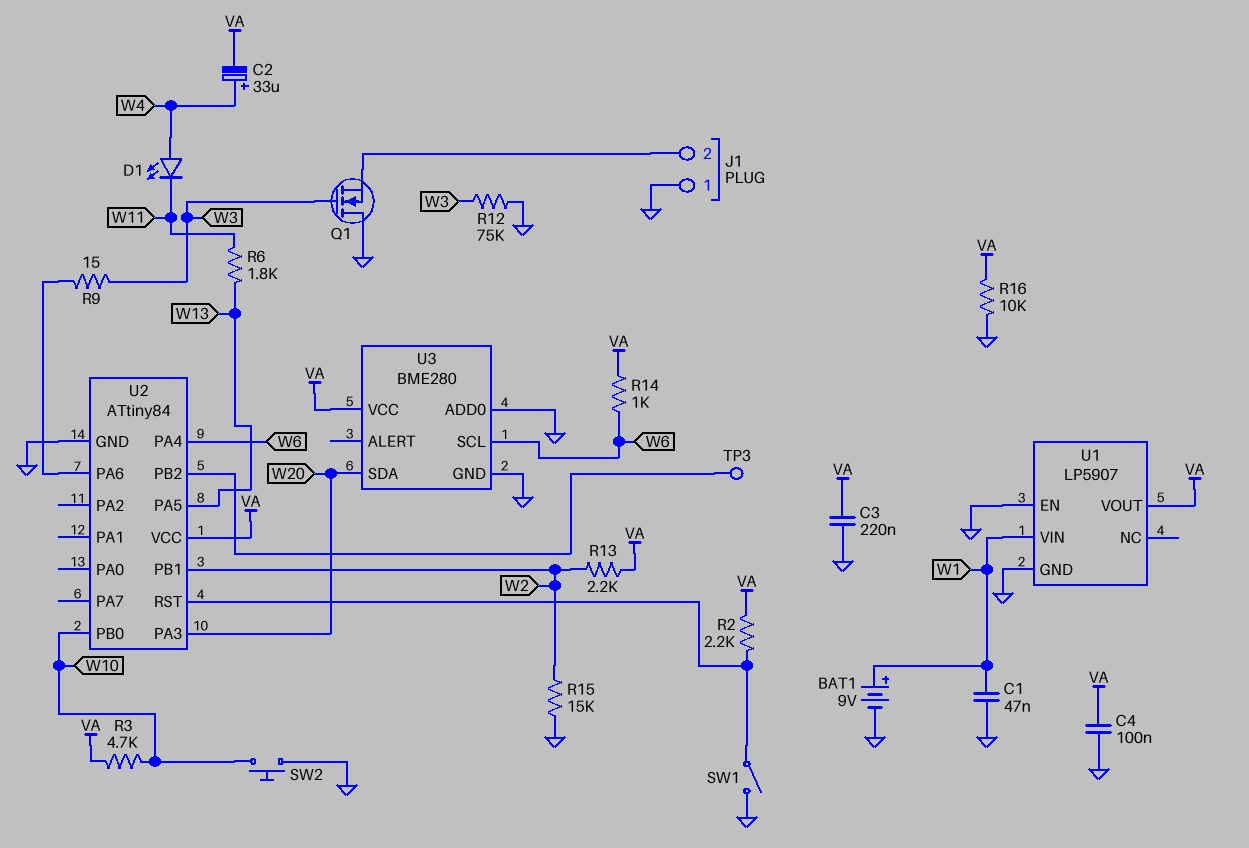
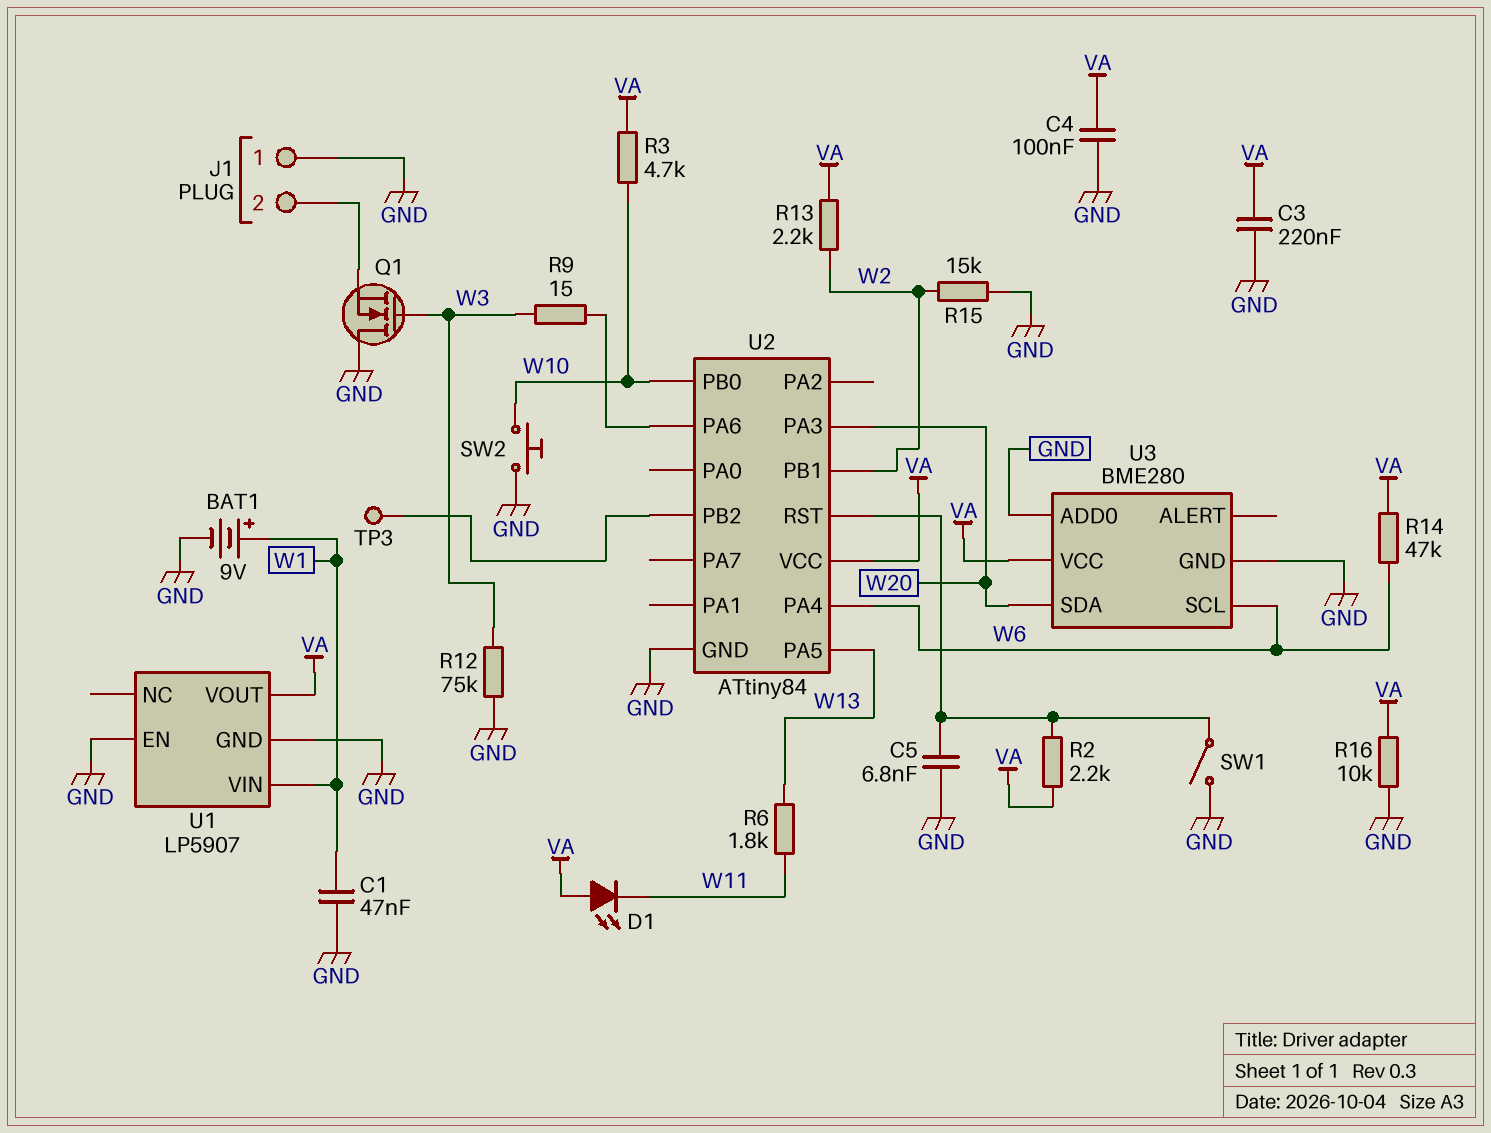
C2: 33uF (plus W4, minus VA) -> none
C5: none -> 6.8nF (GND, U2/RST)
D1: LED (A W4, K W11) -> LED (A VA, K W11)
R14: 1k (VA, W6) -> 47k (VA, W6)

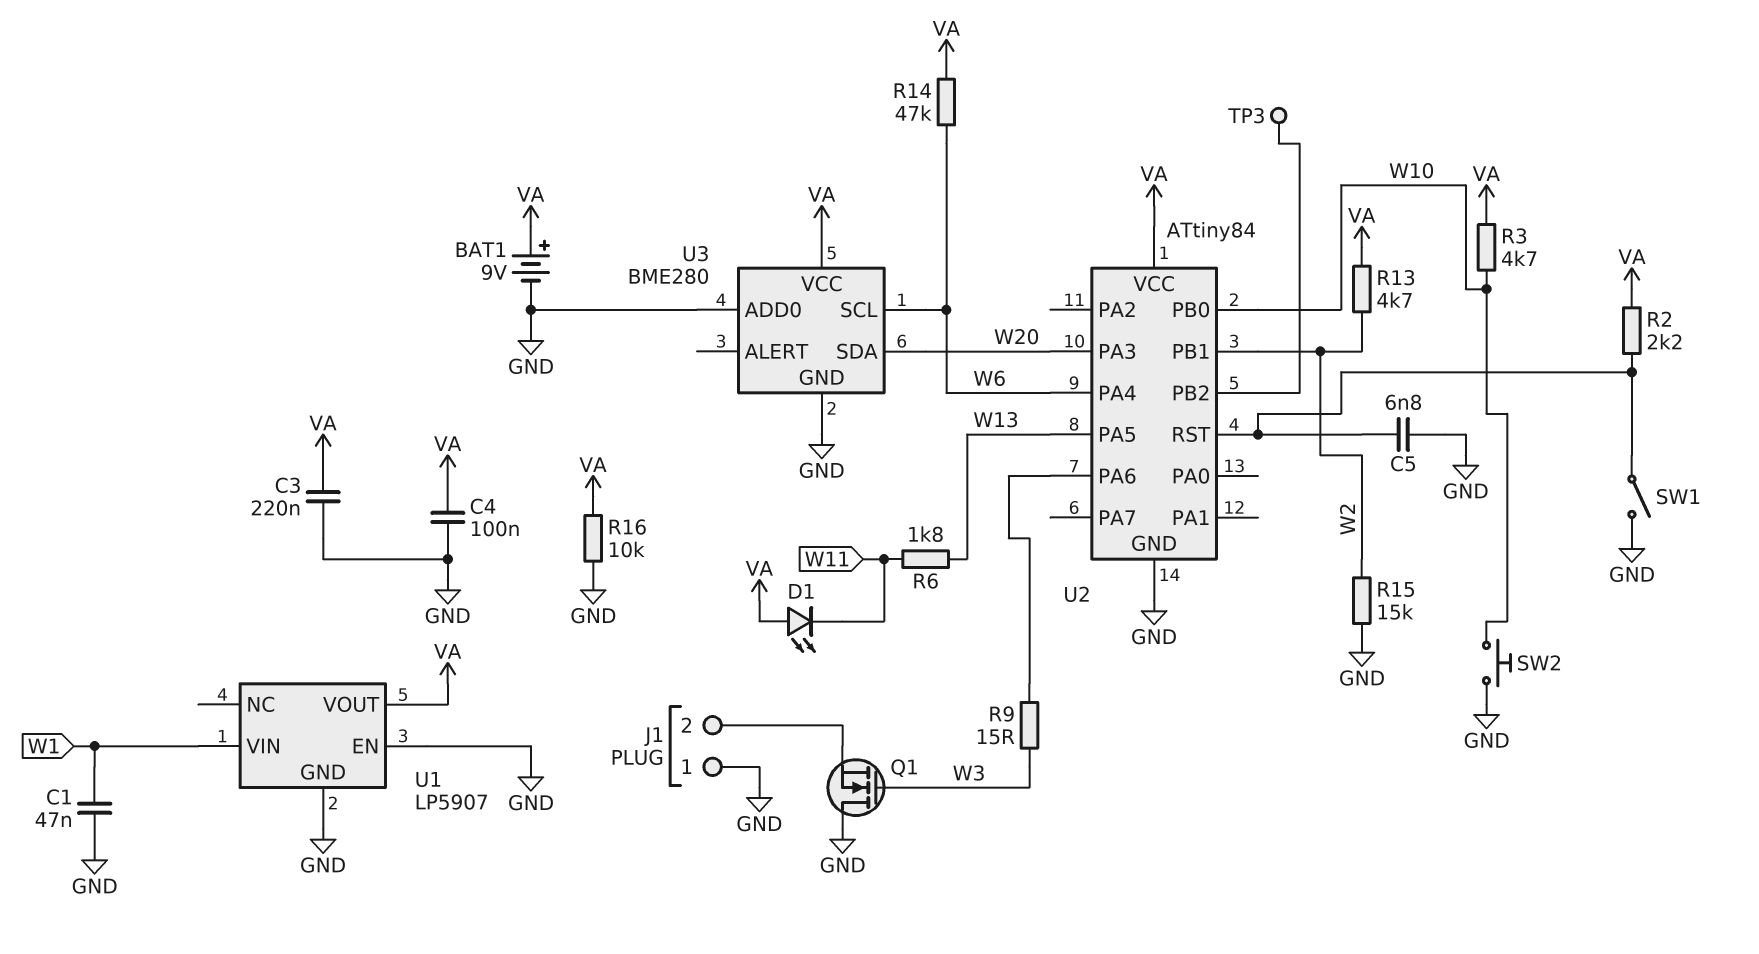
BAT1: 9V (plus W1, minus GND) -> 9V (plus VA, minus GND)
R12: 75k (GND, W3) -> none
R13: 2.2k (VA, W2) -> 4.7k (VA, W2)

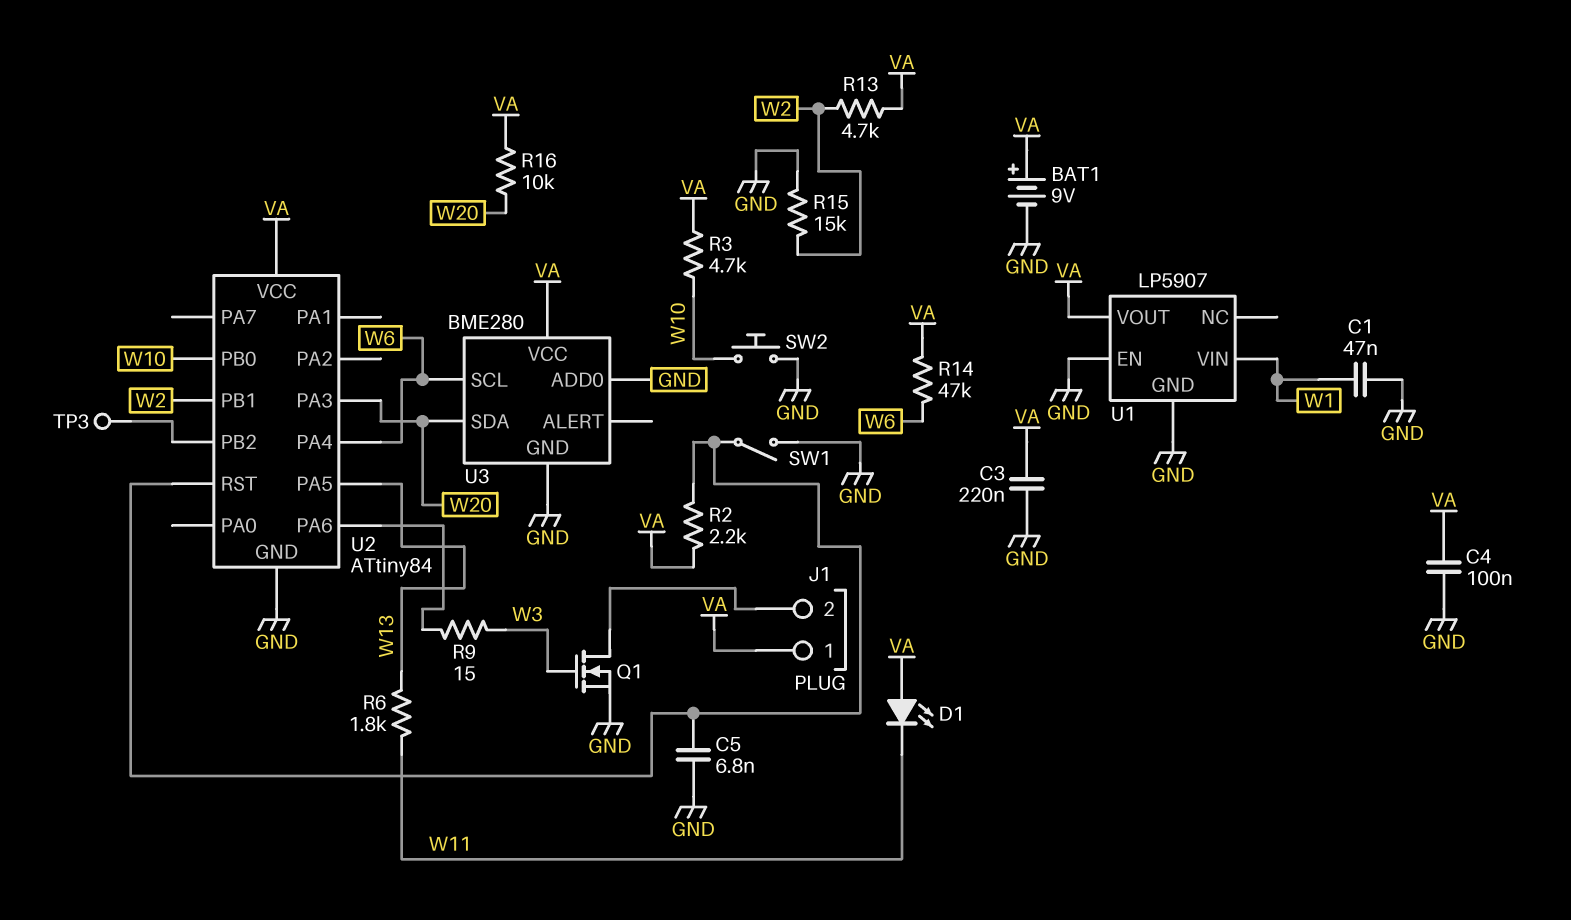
J1 pin 1: GND -> VA
Q1: NMOS (G W3, D GND, S J1/2) -> NMOS (G W3, D J1/2, S GND)
R16: 10k (GND, VA) -> 10k (VA, W20)

